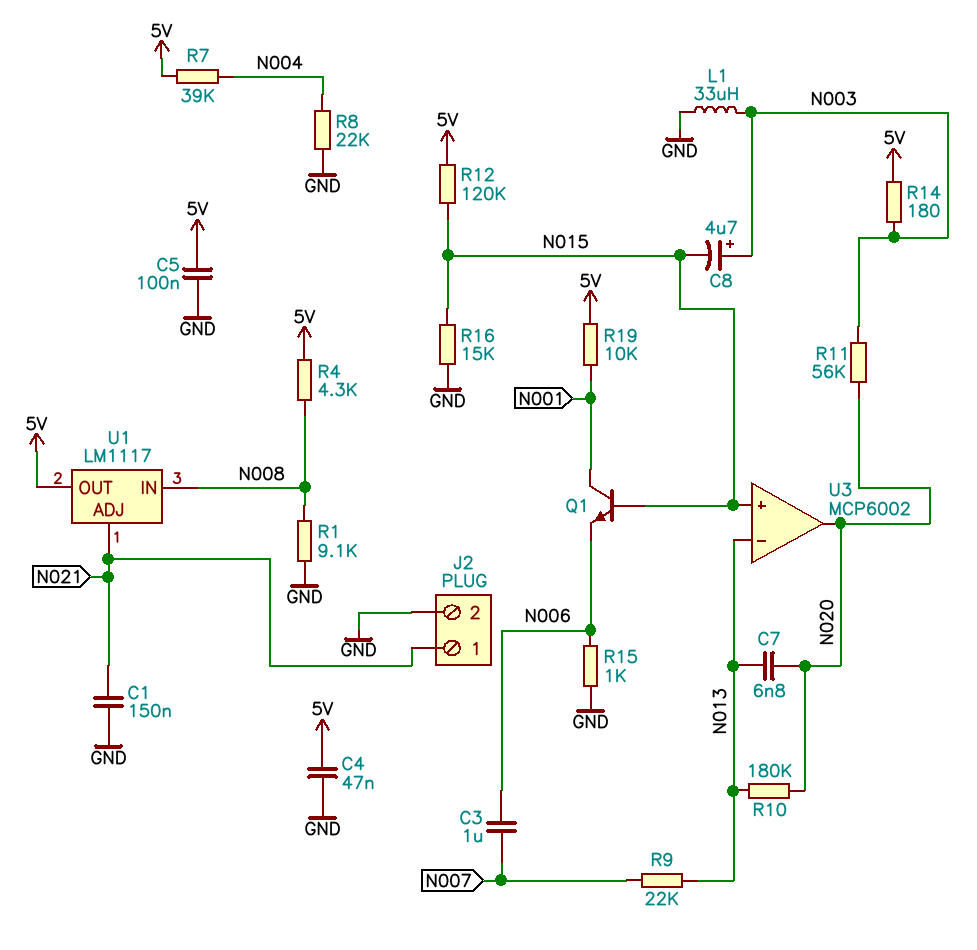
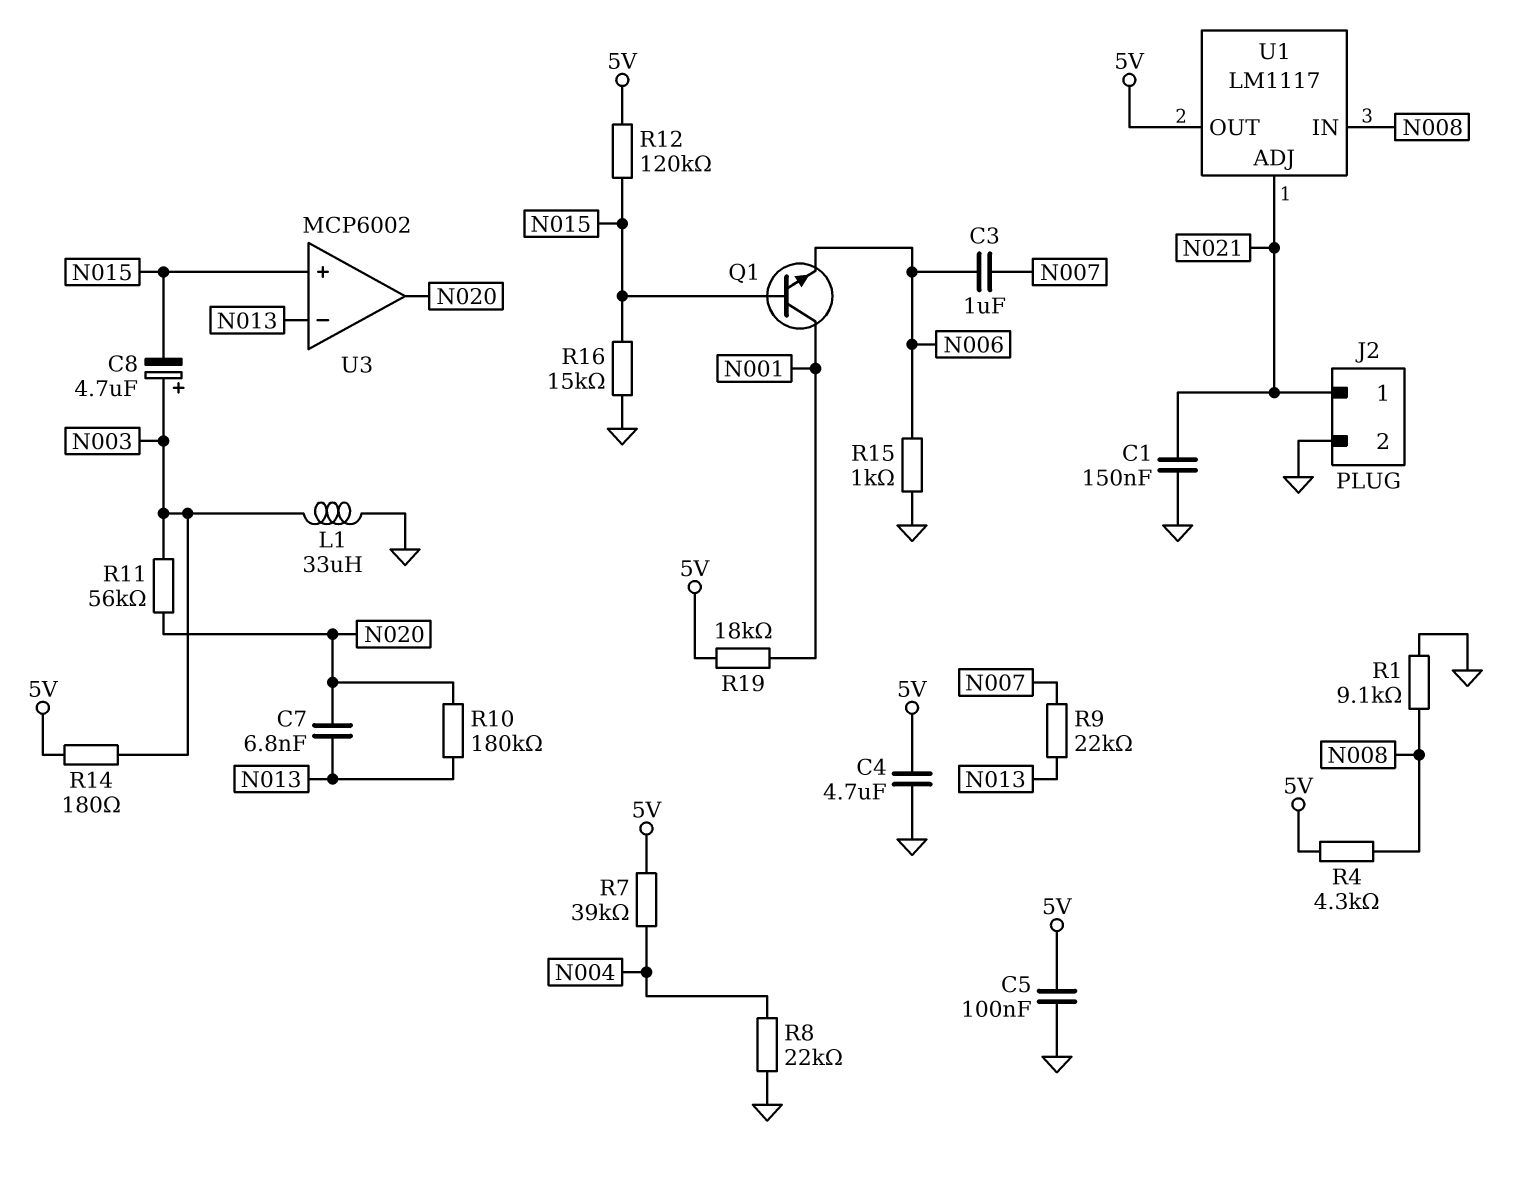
C4: 47nF (5V, GND) -> 4.7uF (5V, GND)
R19: 10k (5V, N001) -> 18k (5V, N001)

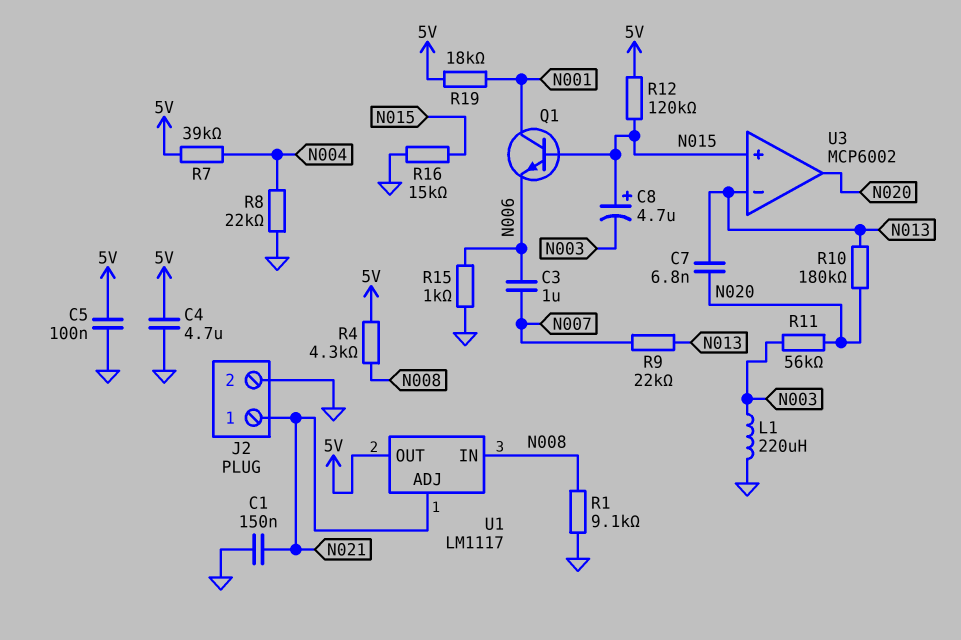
C8: 4.7uF (plus N003, minus N015) -> 4.7uF (plus N015, minus N003)
L1: 33uH (GND, N003) -> 220uH (GND, N003)
R14: 180 (5V, N003) -> none

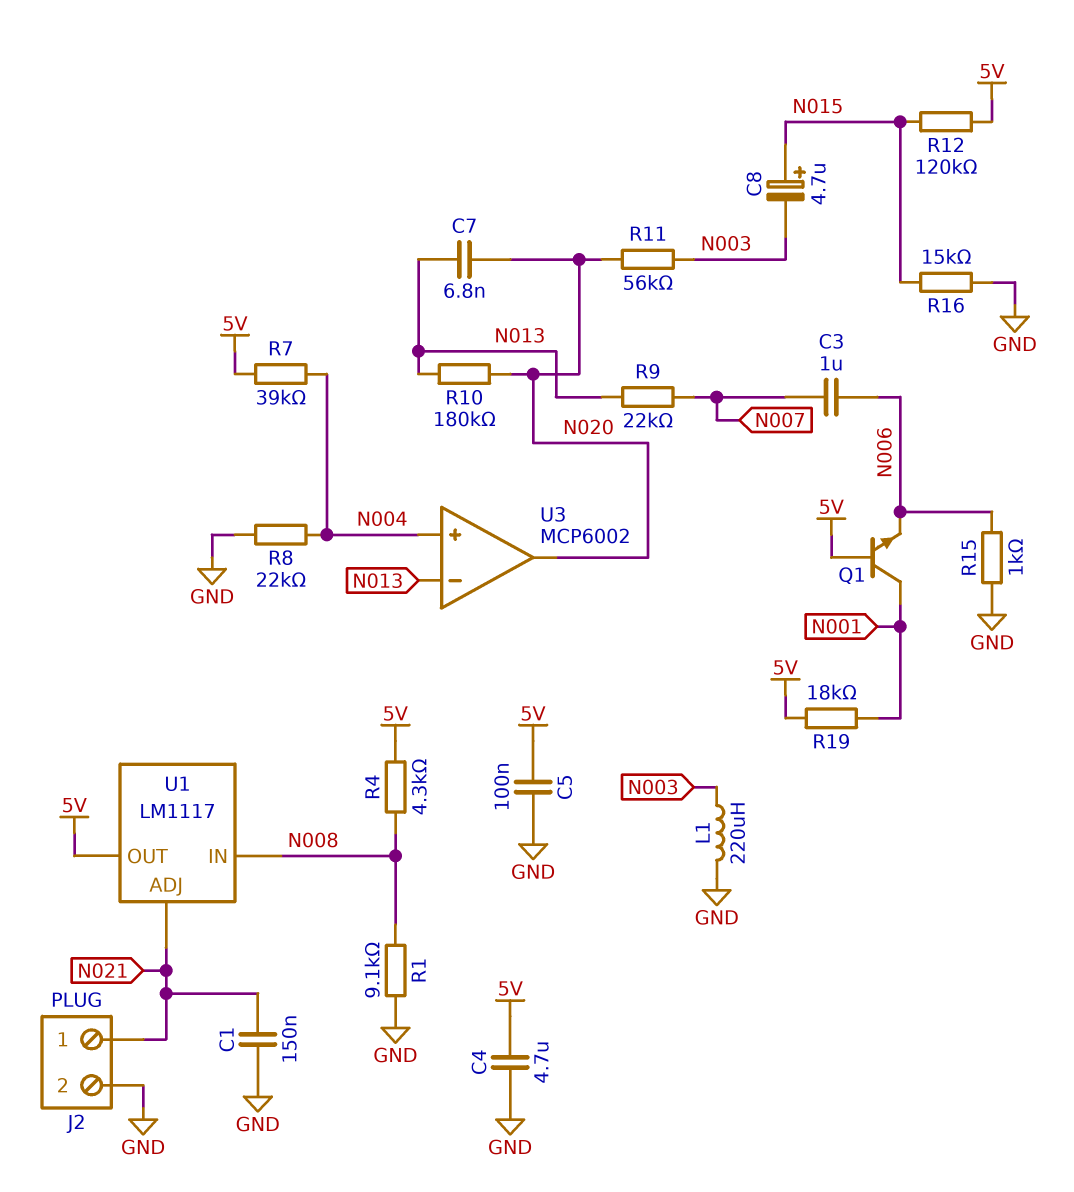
Q1: NPN (B N015, C N001, E N006) -> NPN (B 5V, C N001, E N006)
U3 pin in+: N015 -> N004

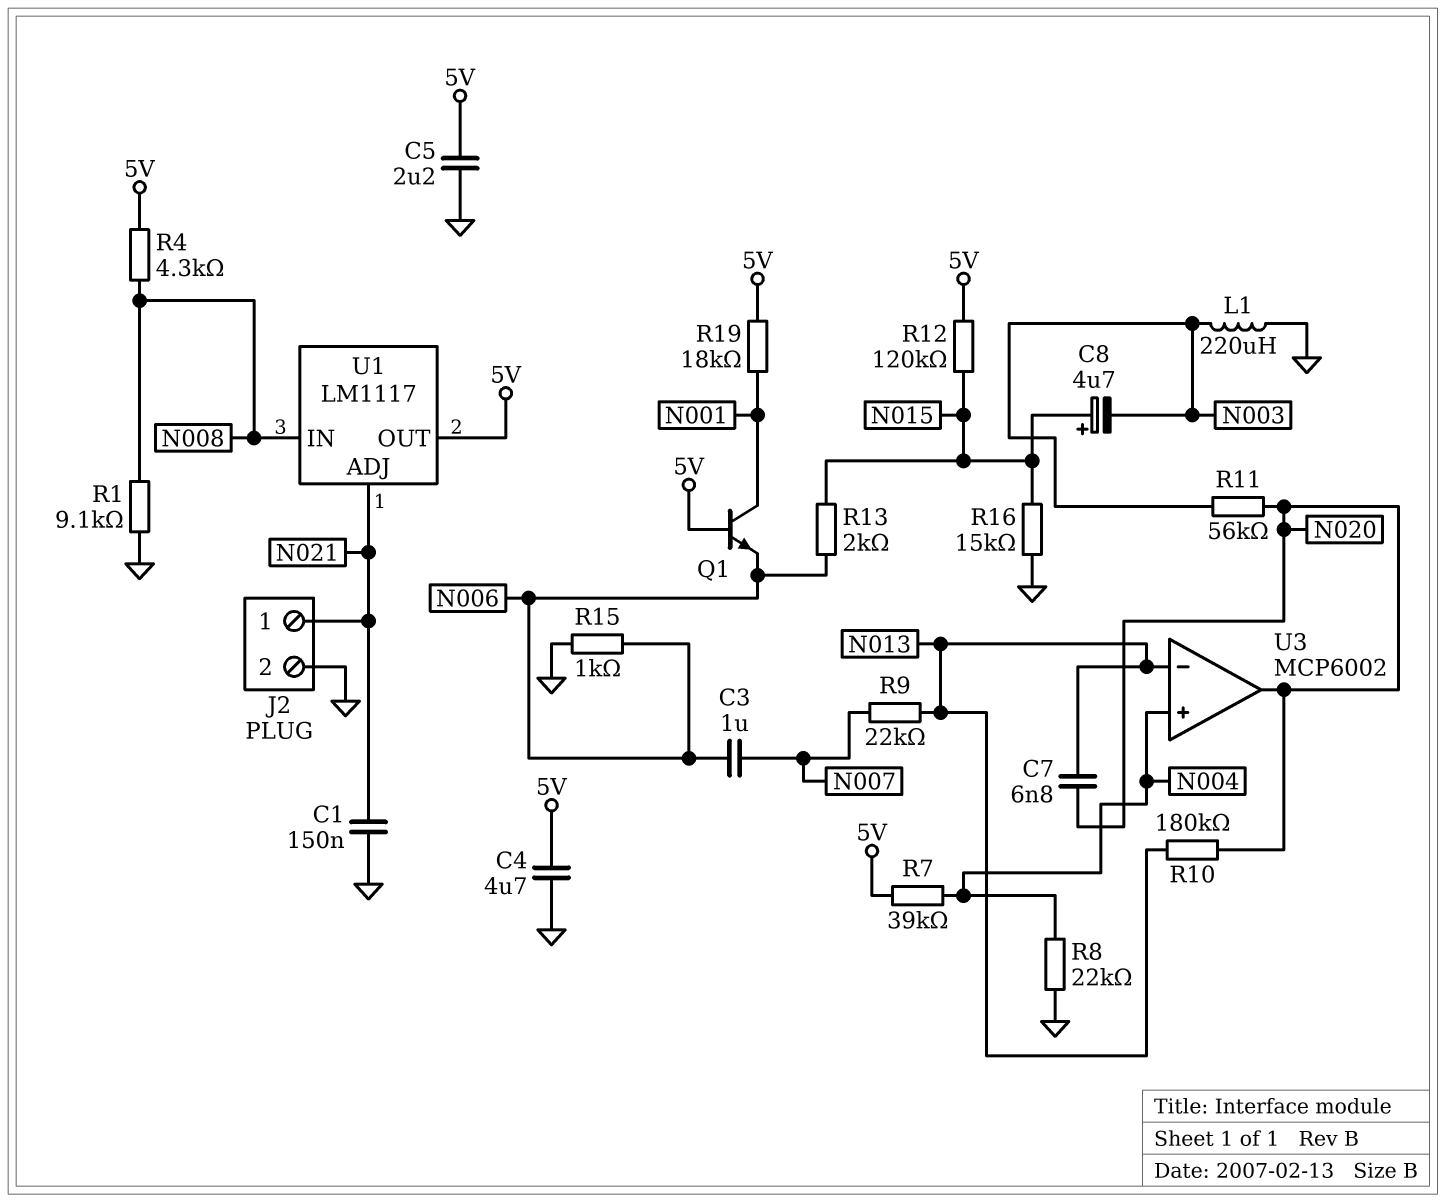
C5: 100nF (5V, GND) -> 2.2uF (5V, GND)
R13: none -> 2k (N006, N015)

